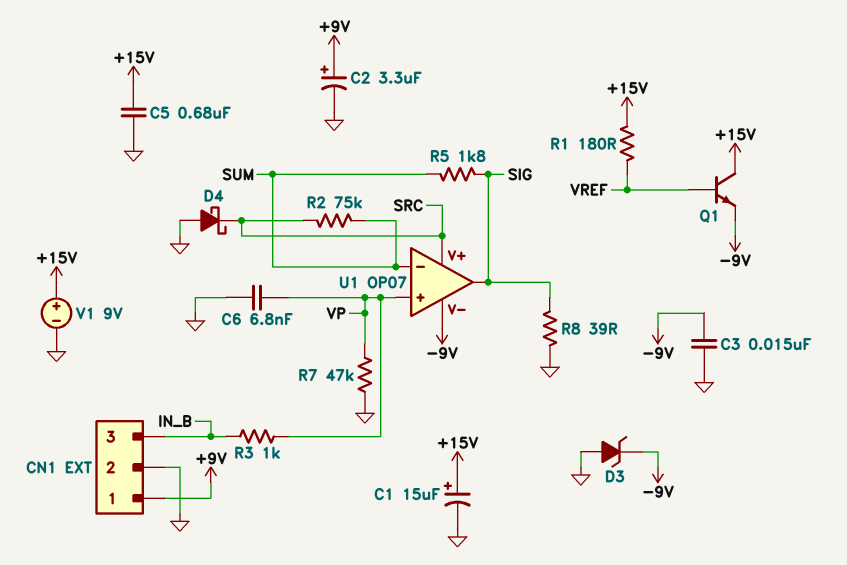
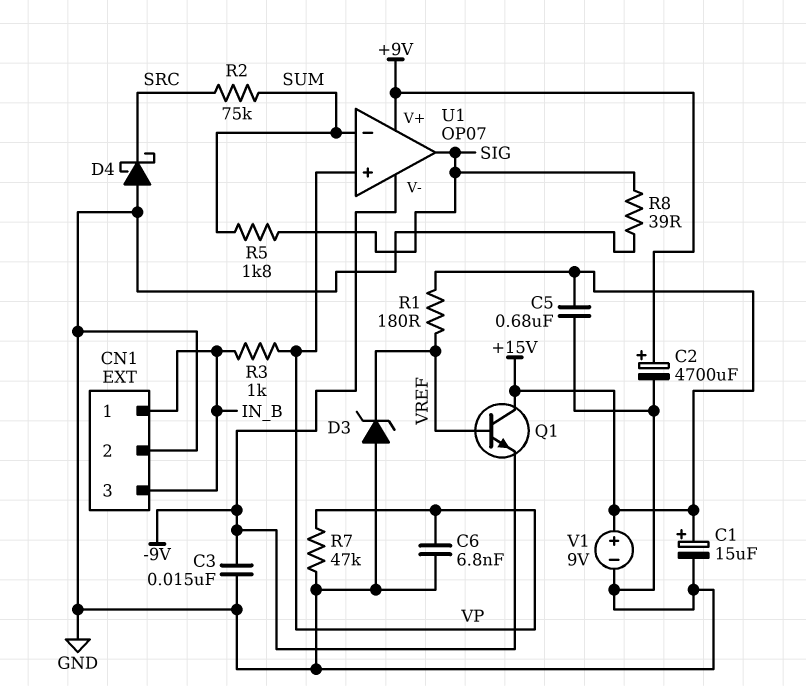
C2: 3.3uF (plus +9V, minus GND) -> 4700uF (plus +9V, minus GND)
CN1 pin 1: +9V -> IN_B
D3: zener (A GND, K -9V) -> zener (A GND, K VREF)
U1 pin V+: SRC -> +9V

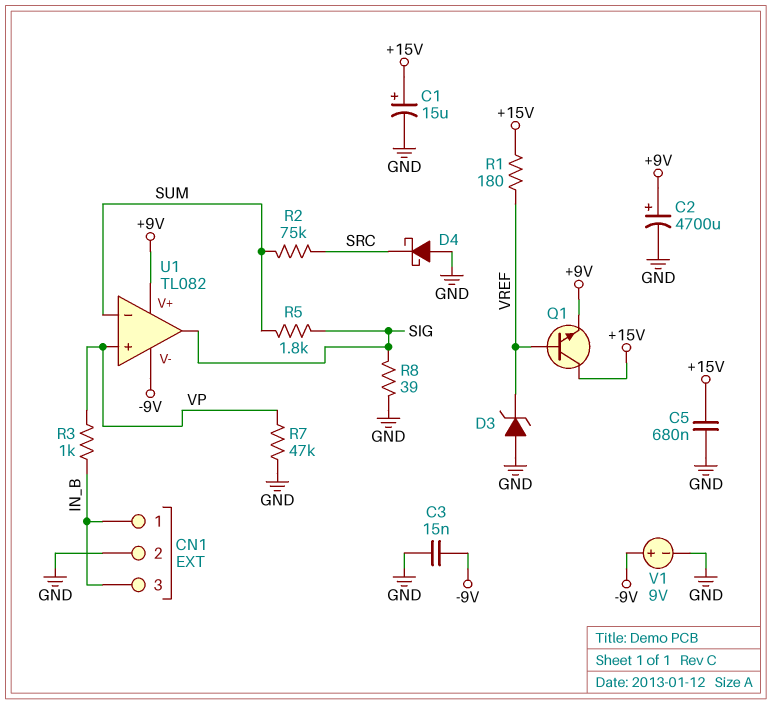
C6: 6.8nF (GND, VP) -> none
Q1: NPN (B VREF, C +15V, E -9V) -> NPN (B VREF, C +15V, E +9V)
U1: OP07 -> TL082
V1: 9V (plus +15V, minus GND) -> 9V (plus -9V, minus GND)

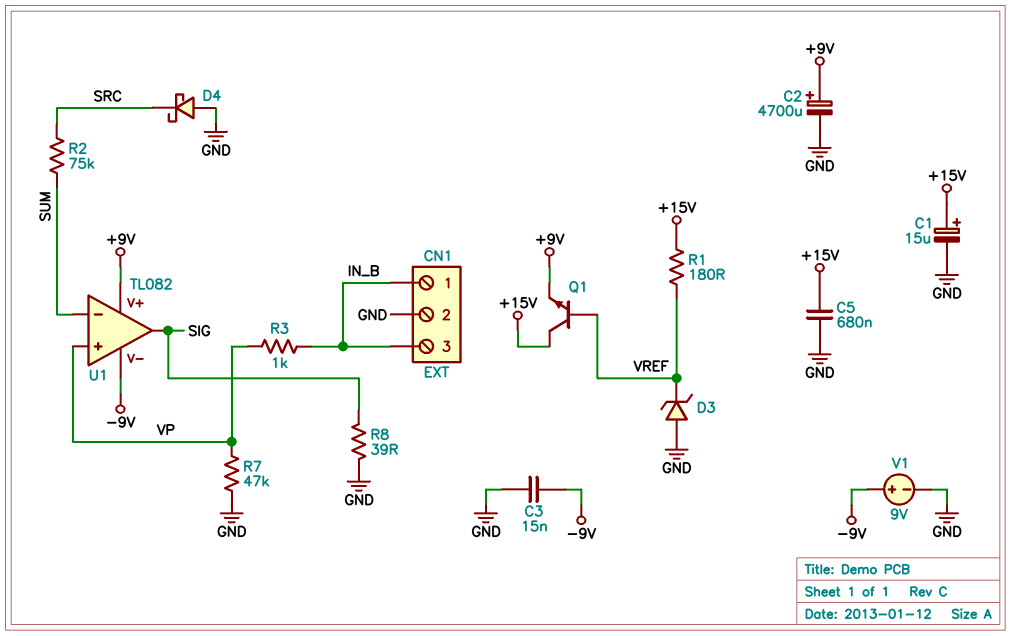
R5: 1.8k (SIG, SUM) -> none

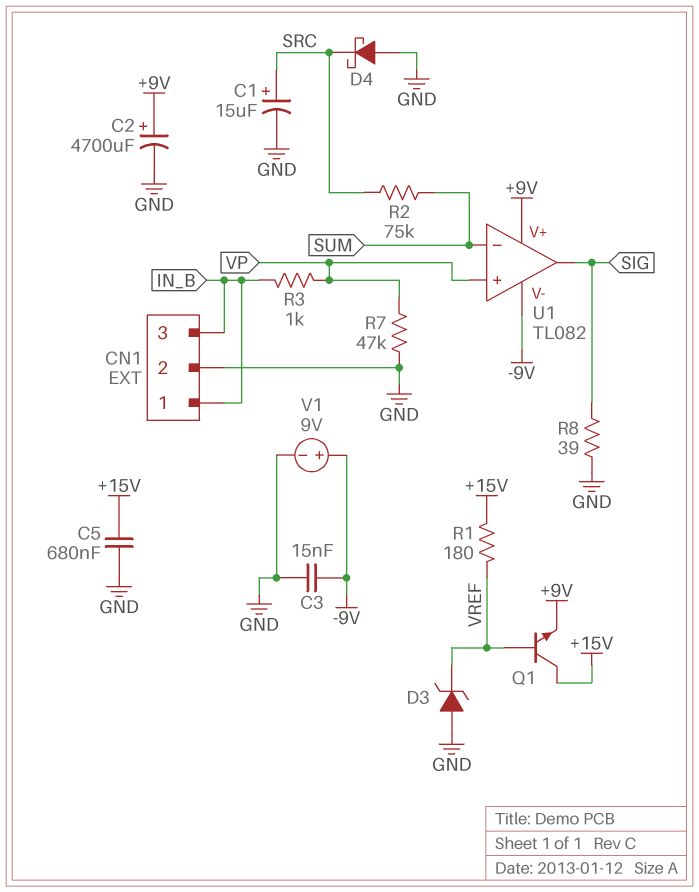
C1: 15uF (plus +15V, minus GND) -> 15uF (plus SRC, minus GND)

